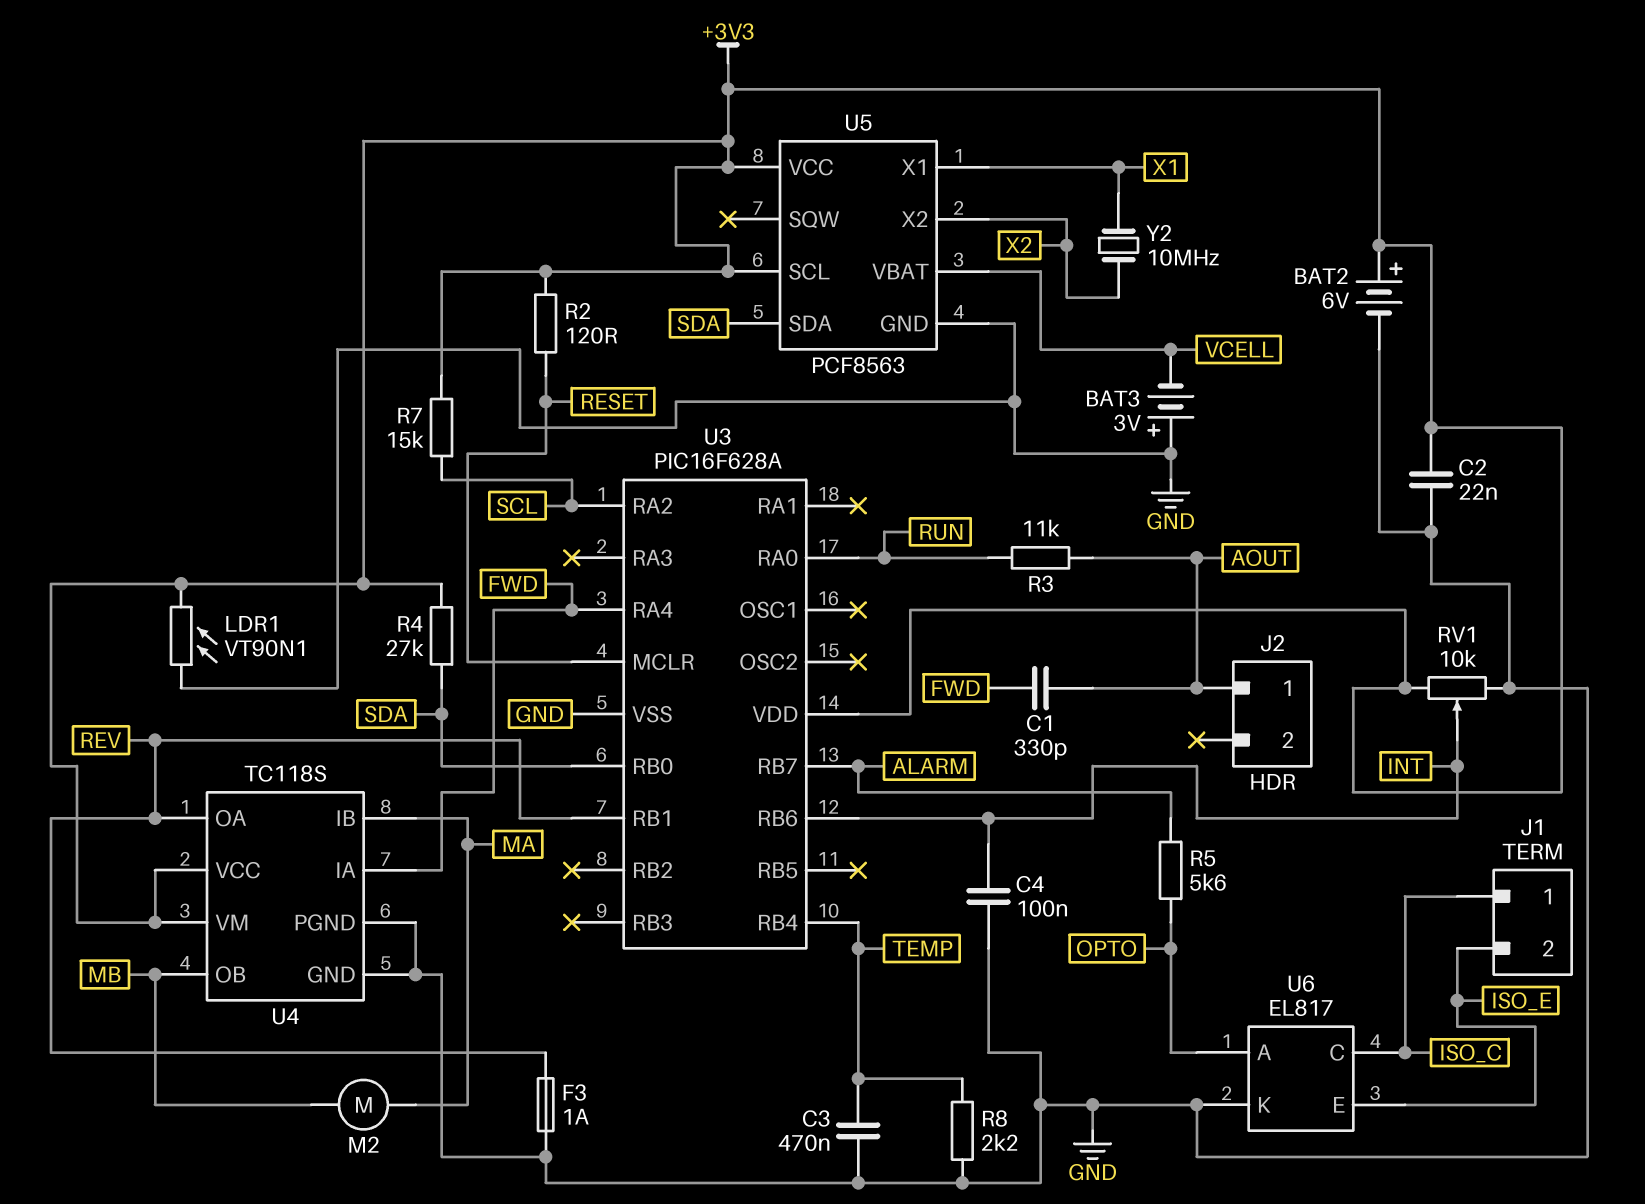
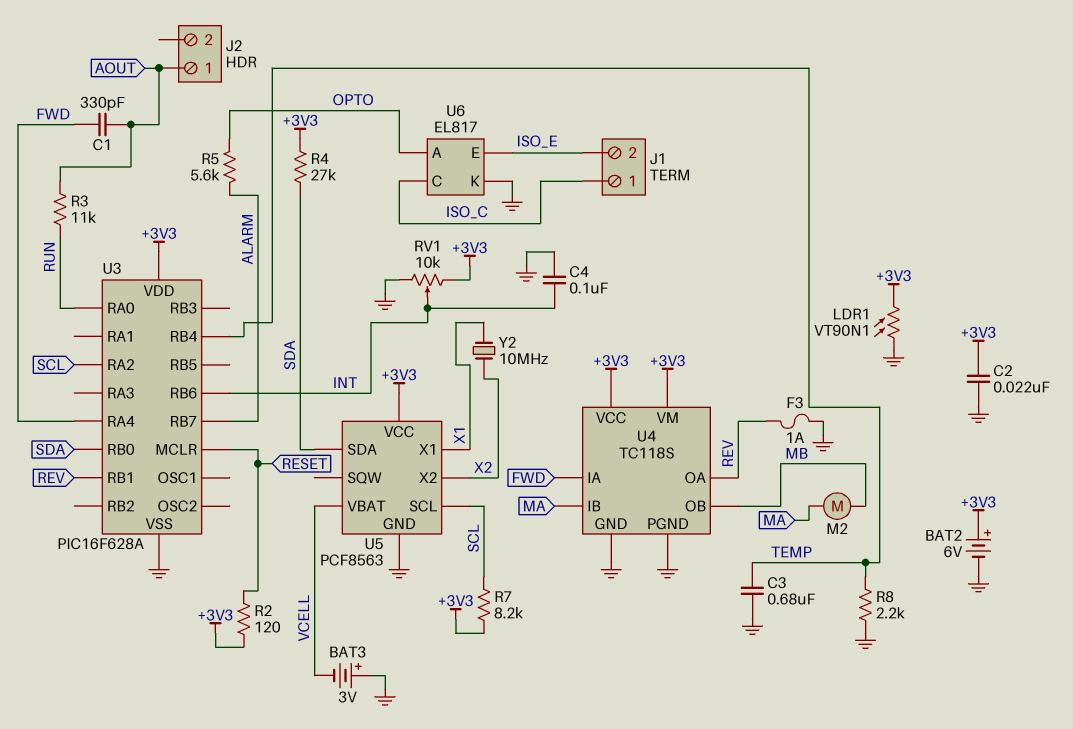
C3: 470nF (GND, TEMP) -> 680nF (GND, TEMP)
R7: 15k (+3V3, SCL) -> 8.2k (+3V3, SCL)
U5 pin SCL: +3V3 -> SCL

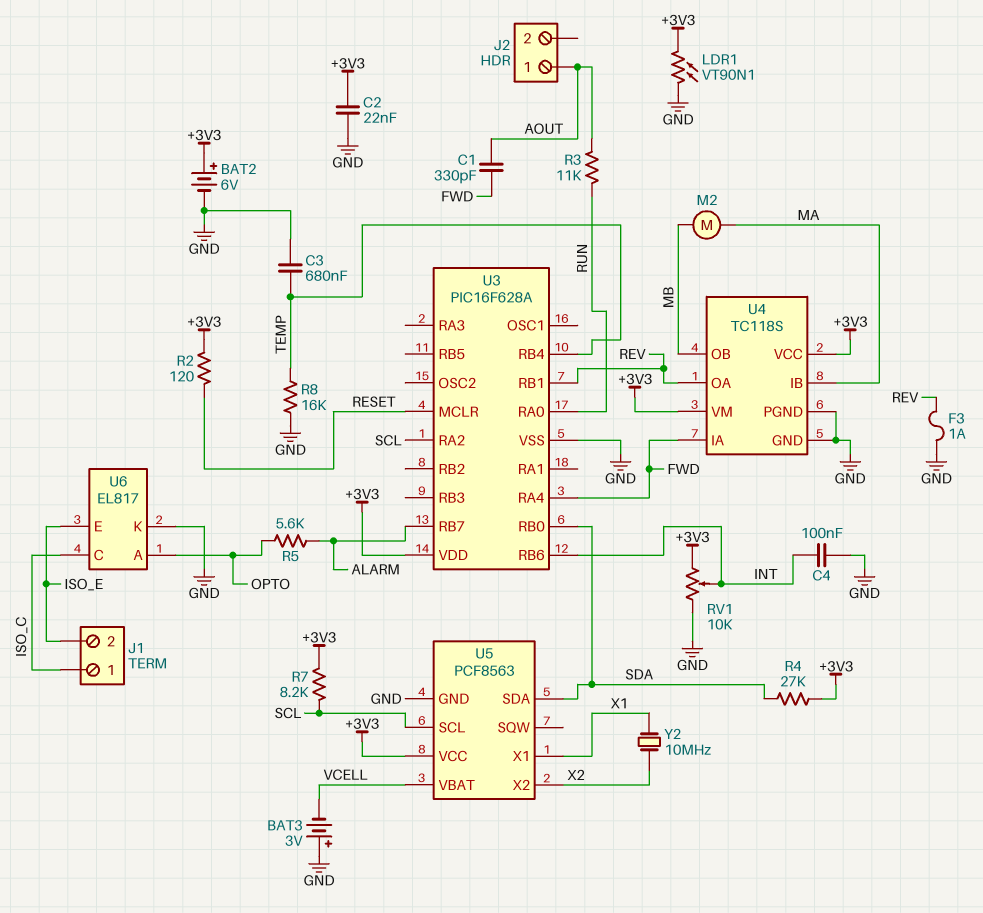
R8: 2.2k (GND, TEMP) -> 16k (GND, TEMP)

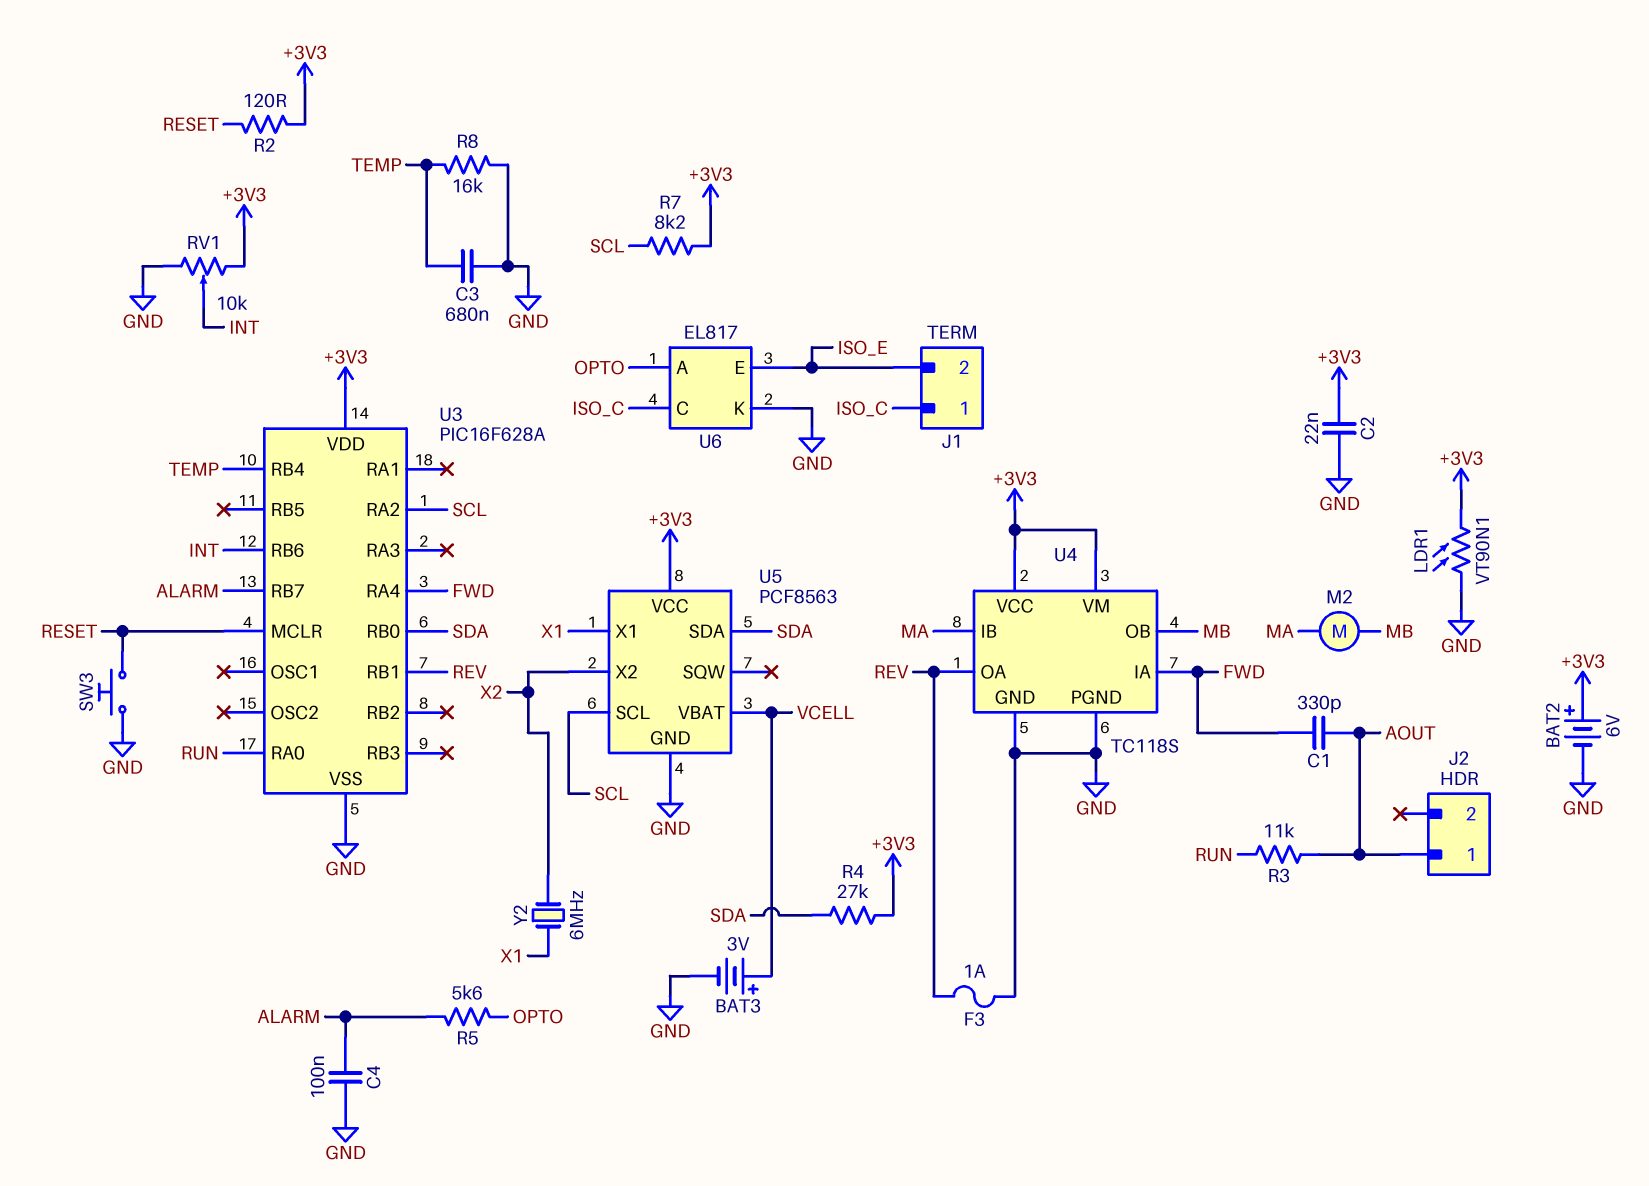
BAT3: 3V (plus GND, minus VCELL) -> 3V (plus VCELL, minus GND)
C4: 100nF (GND, INT) -> 100nF (ALARM, GND)
SW3: none -> button (GND, RESET)
Y2: 10MHz (X1, X2) -> 6MHz (X1, X2)

